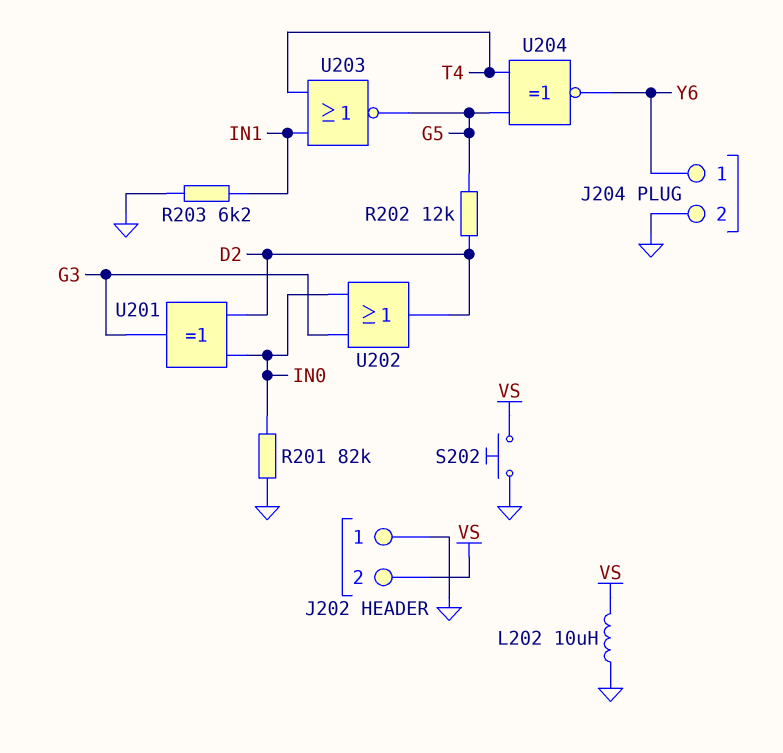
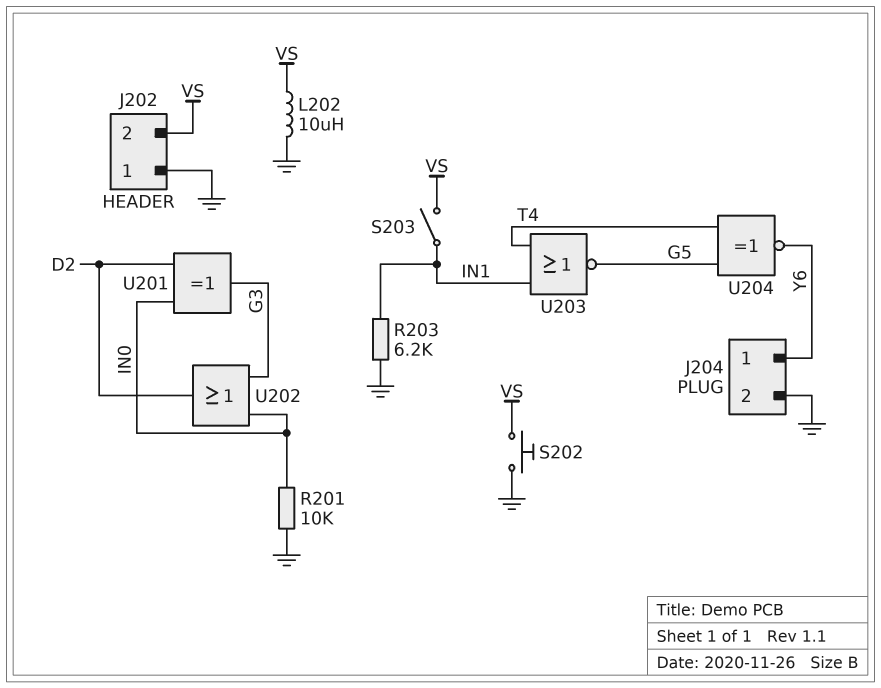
R201: 82k (GND, IN0) -> 10k (GND, IN0)
R202: 12k (D2, G5) -> none
S203: none -> switch (IN1, VS)

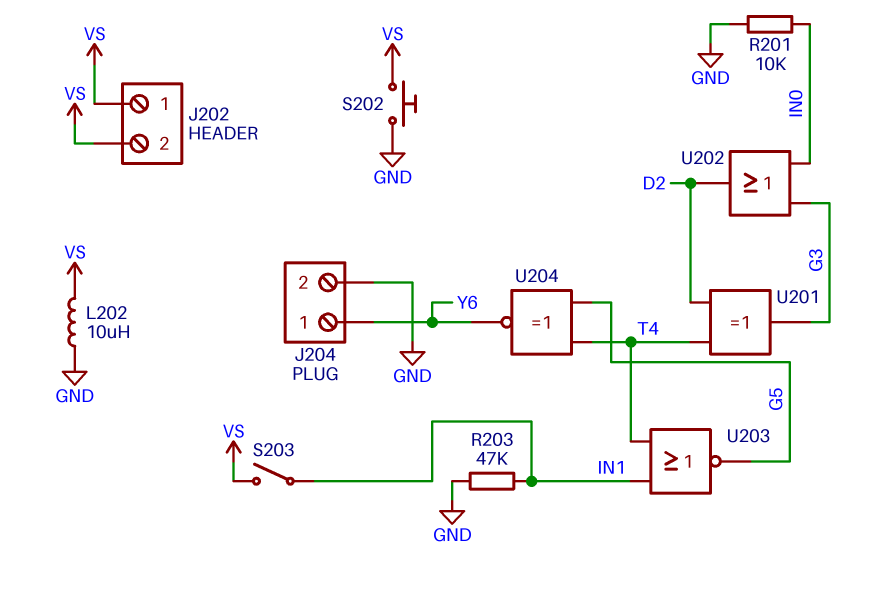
J202 pin 1: GND -> VS
R203: 6.2k (GND, IN1) -> 47k (GND, IN1)
U201: XOR (in D2, in IN0, out G3) -> XOR (in D2, in T4, out G3)

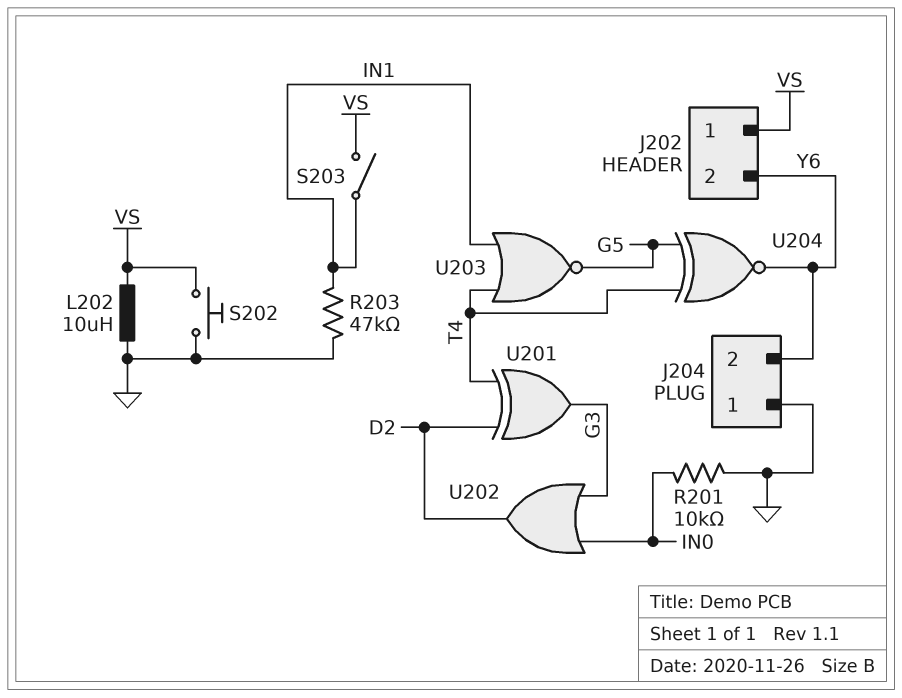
J202 pin 2: VS -> Y6
J204 pin 1: Y6 -> GND
J204 pin 2: GND -> Y6

